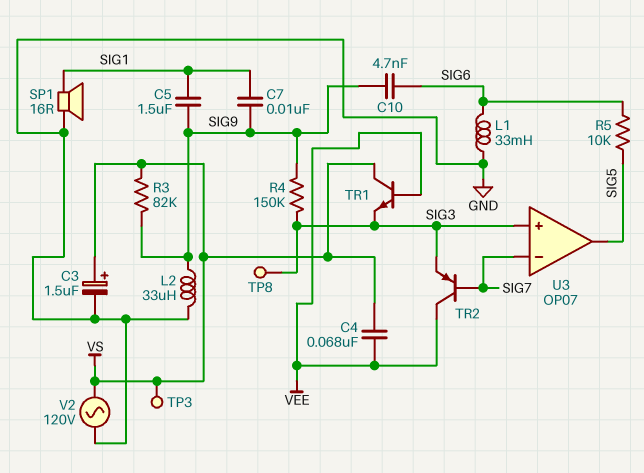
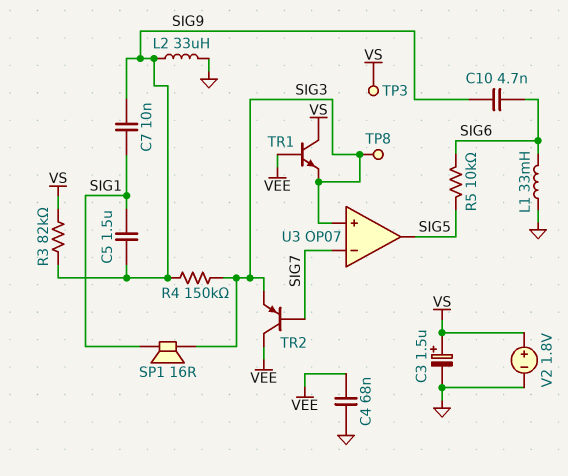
C4: 68nF (VEE, VS) -> 68nF (GND, VEE)
SP1: speaker 16R (GND, SIG1) -> speaker 16R (SIG1, SIG3)
V2: AC 120V (GND, VS) -> 1.8V (plus VS, minus GND)

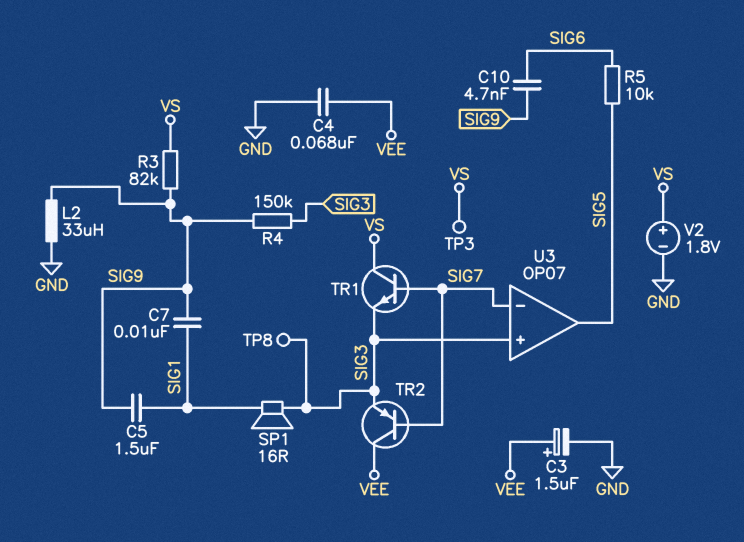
C3: 1.5uF (plus VS, minus GND) -> 1.5uF (plus VEE, minus GND)
L1: 33mH (GND, SIG6) -> none
TR1: NPN (B VEE, C VS, E SIG3) -> NPN (B SIG7, C VS, E SIG3)

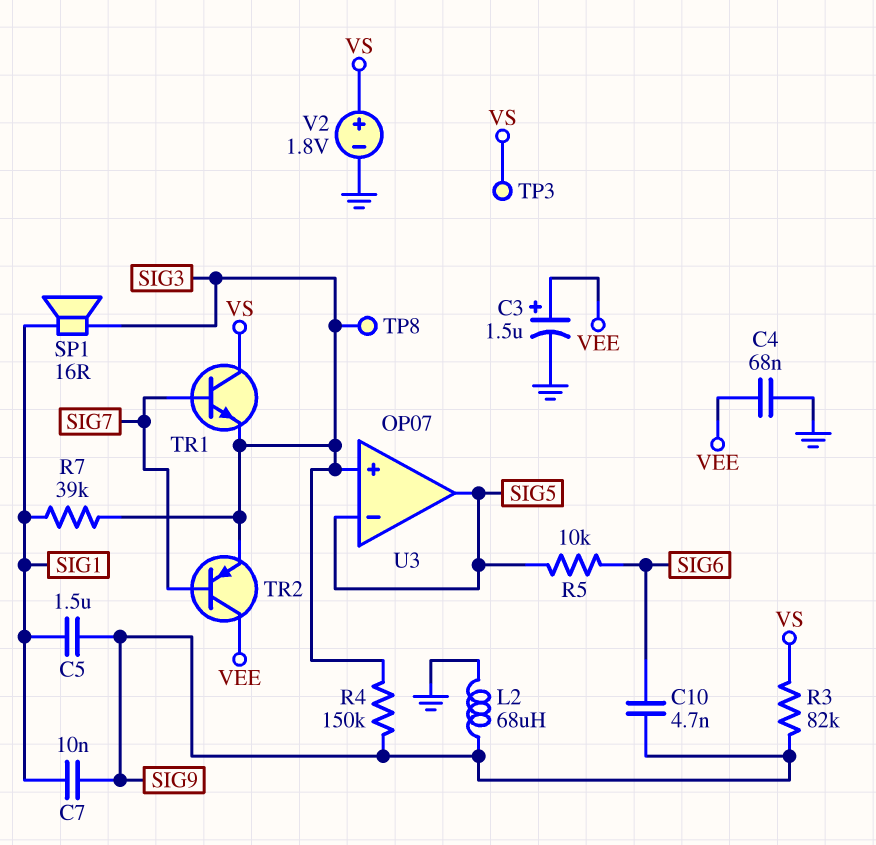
L2: 33uH (GND, SIG9) -> 68uH (GND, SIG9)
R7: none -> 39k (SIG1, SIG3)
U3 pin in-: SIG7 -> SIG5

